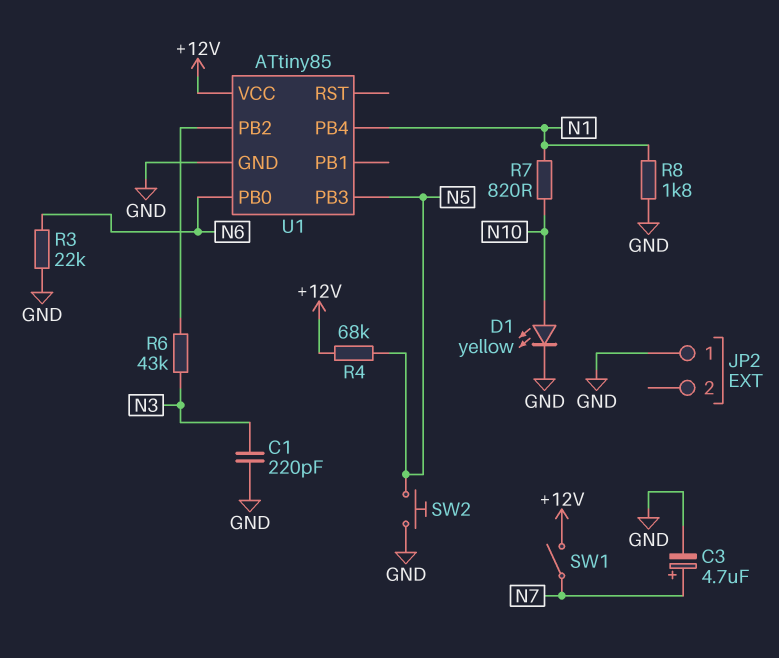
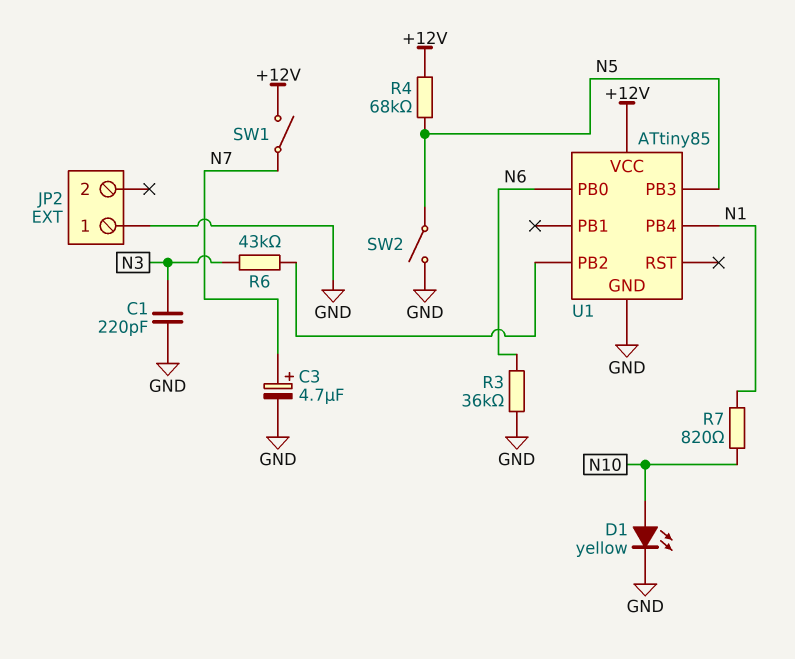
R3: 22k (GND, N6) -> 36k (GND, N6)
R8: 1.8k (GND, N1) -> none
SW2: button (GND, N5) -> switch (GND, N5)

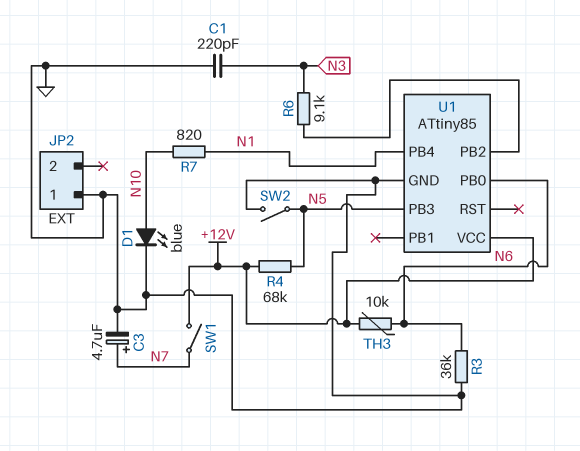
D1: LED yellow (A N10, K GND) -> LED blue (A N10, K GND)
R6: 43k (N3, U1/PB2) -> 9.1k (N3, U1/PB2)
TH3: none -> 10k (+12V, N6)

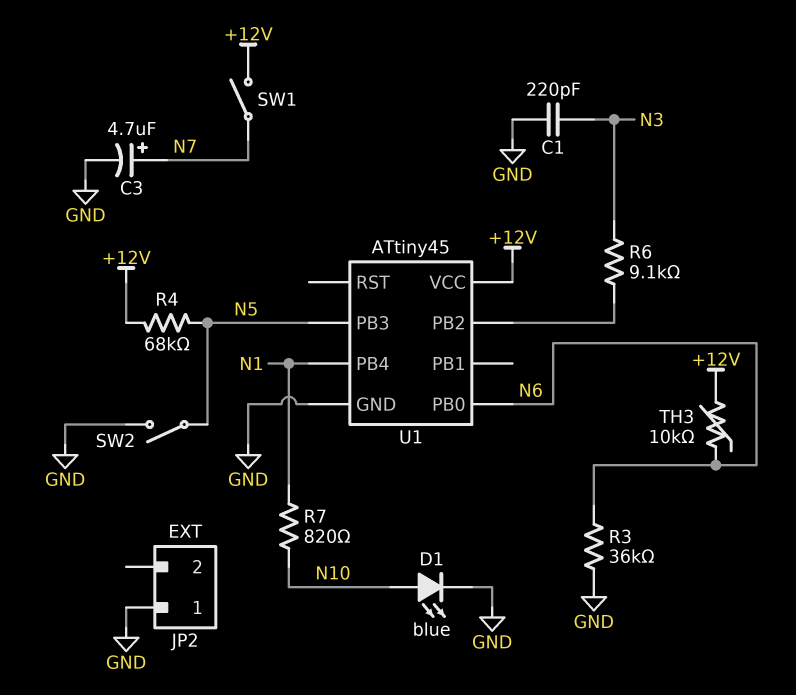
U1: ATtiny85 -> ATtiny45

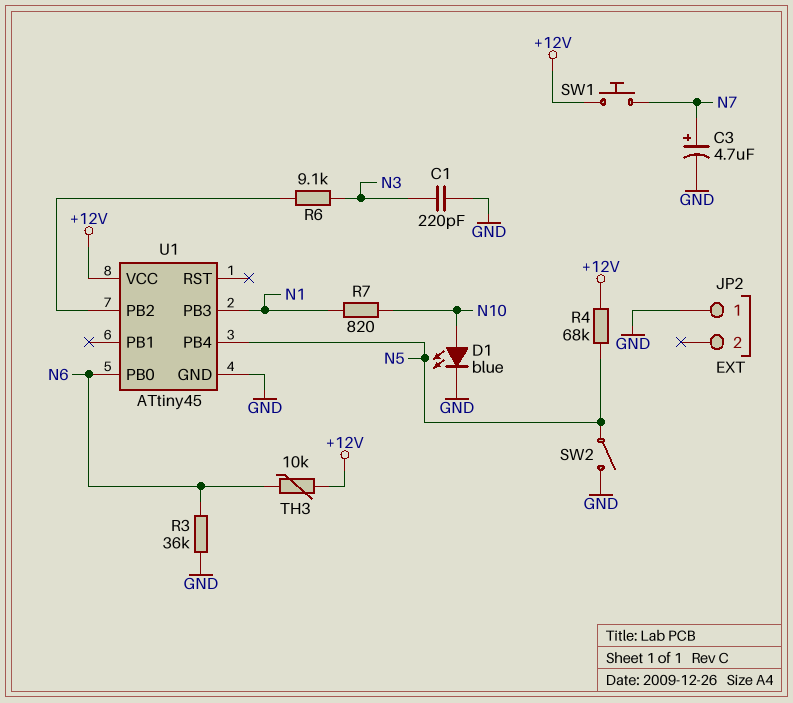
SW1: switch (+12V, N7) -> button (+12V, N7)
U1 pin PB3: N5 -> N1
U1 pin PB4: N1 -> N5

